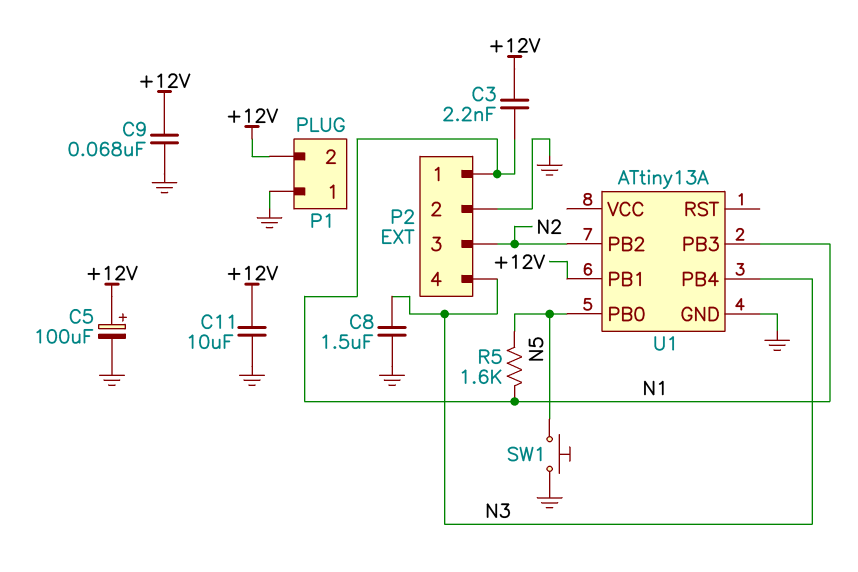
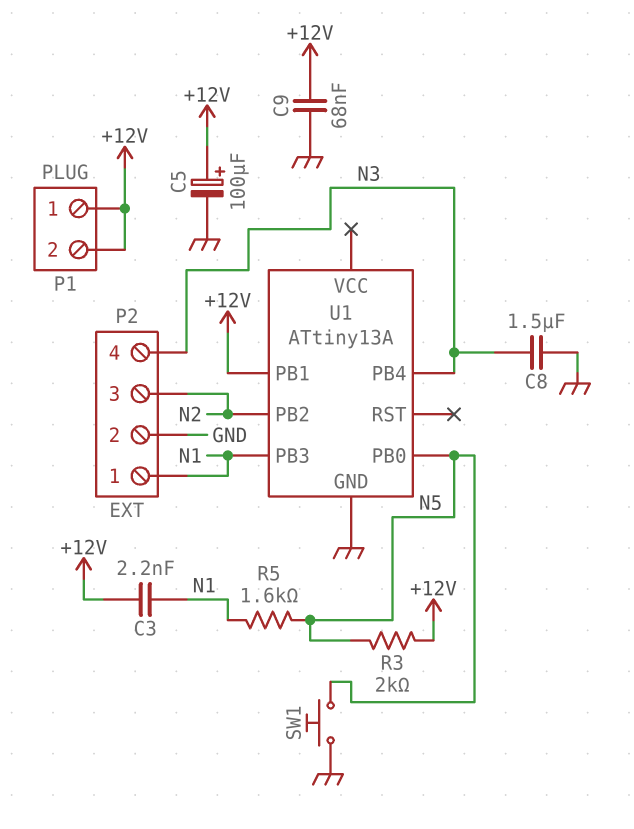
C11: 10uF (+12V, GND) -> none
P1 pin 1: GND -> +12V
R3: none -> 2k (+12V, N5)

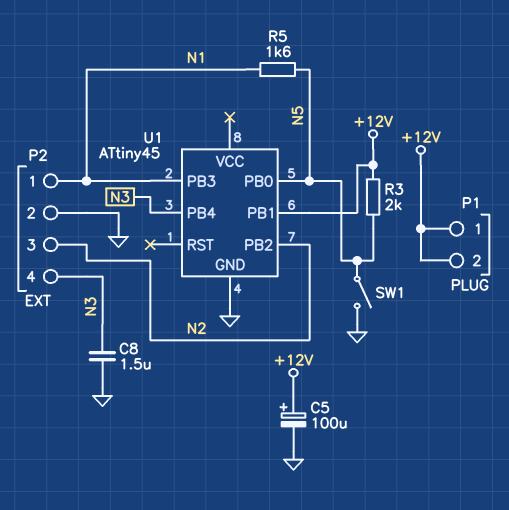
C3: 2.2nF (+12V, N1) -> none
C9: 68nF (+12V, GND) -> none
SW1: button (GND, N5) -> switch (GND, N5)
U1: ATtiny13A -> ATtiny45

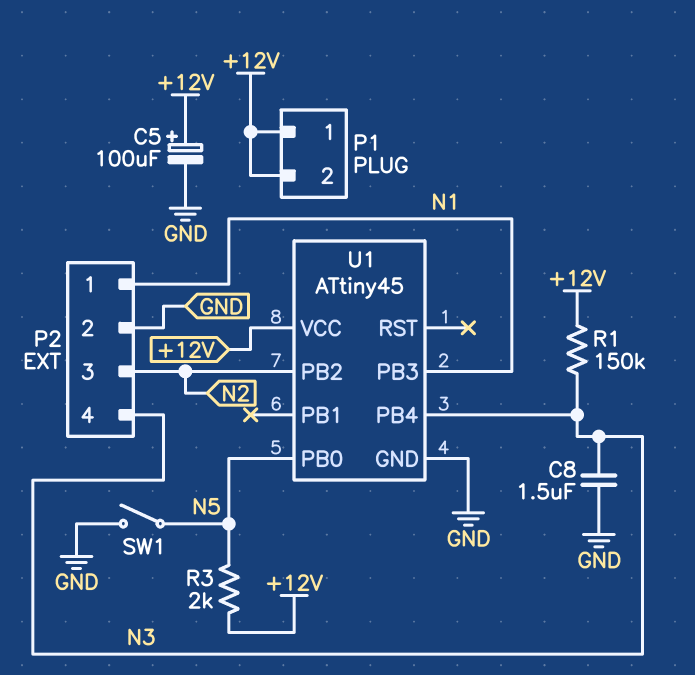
R1: none -> 150k (+12V, N3)
R5: 1.6k (N1, N5) -> none
U1 pin PB1: +12V -> none
U1 pin VCC: none -> +12V

